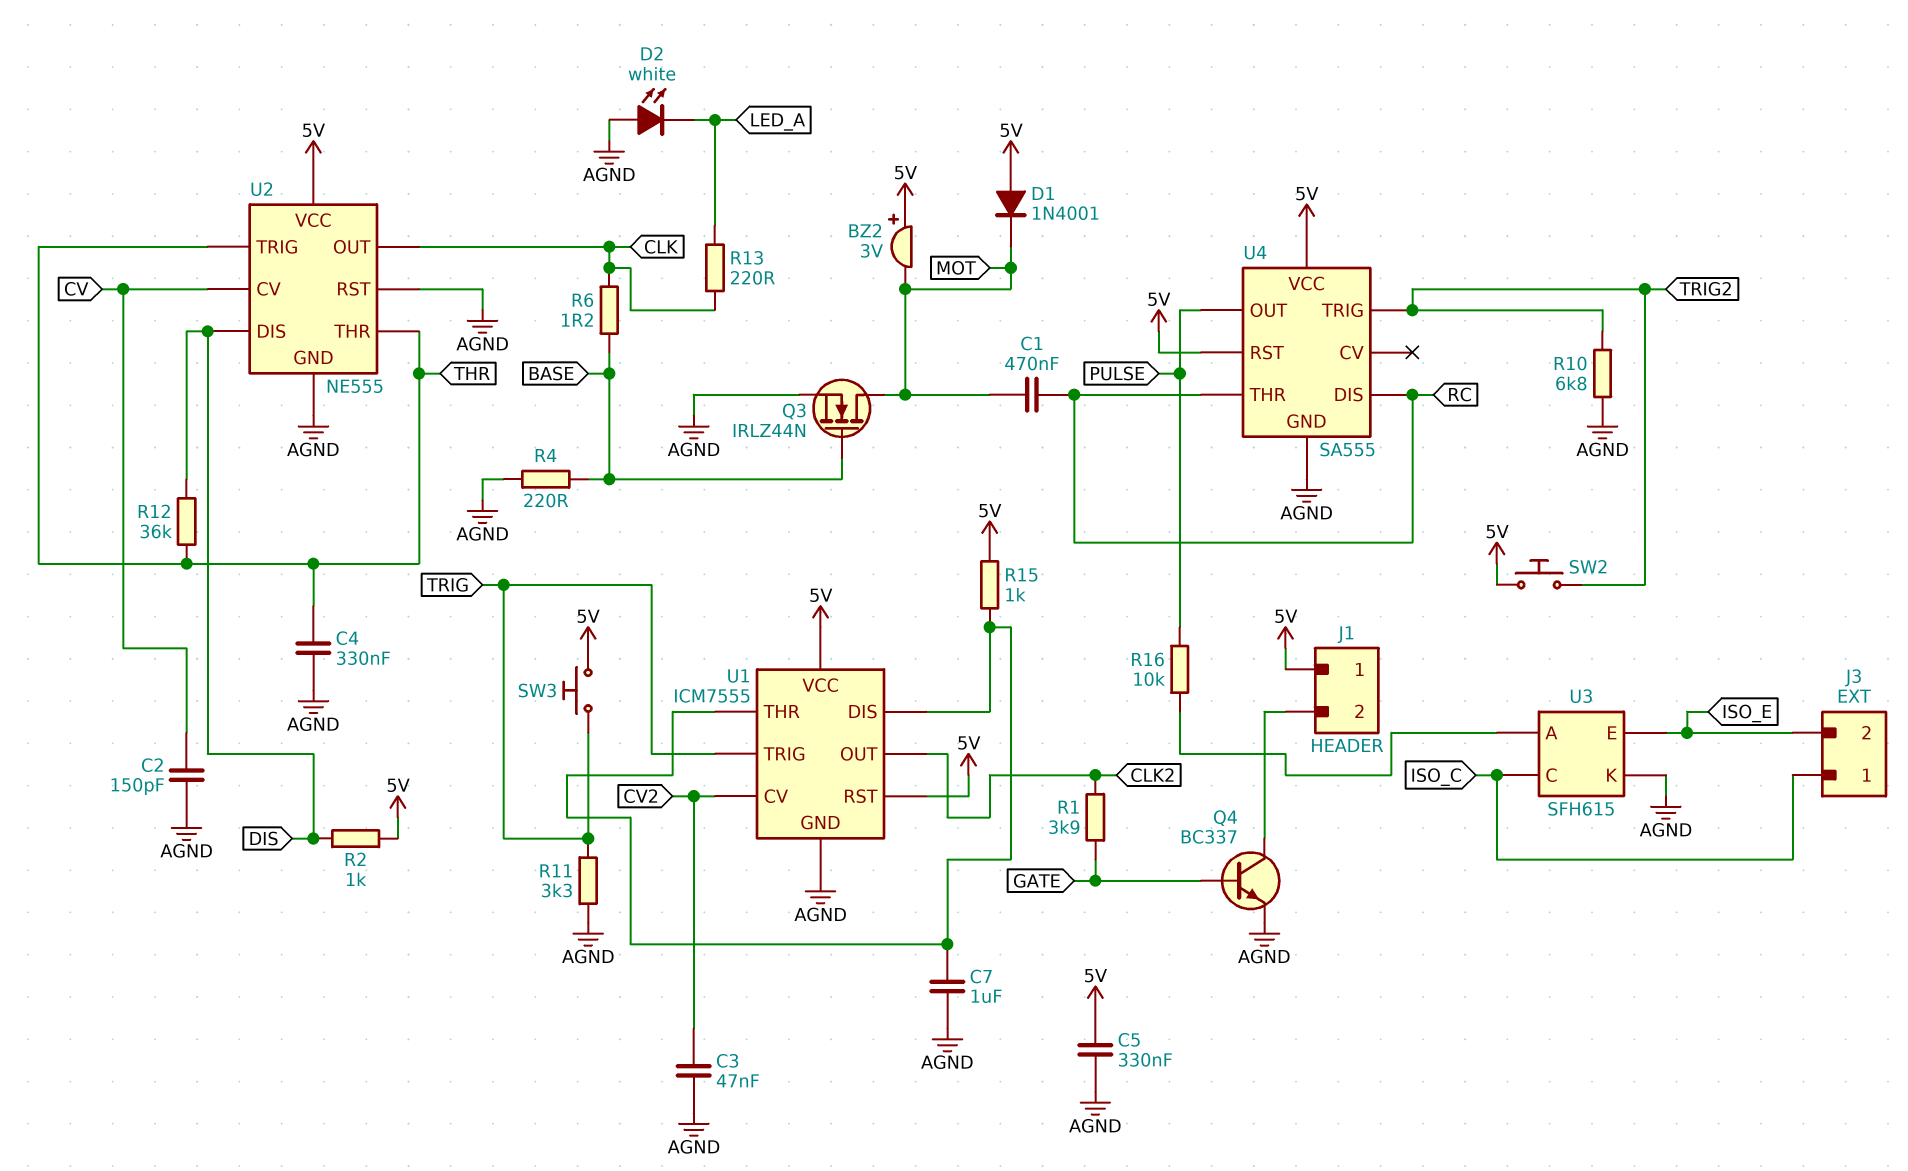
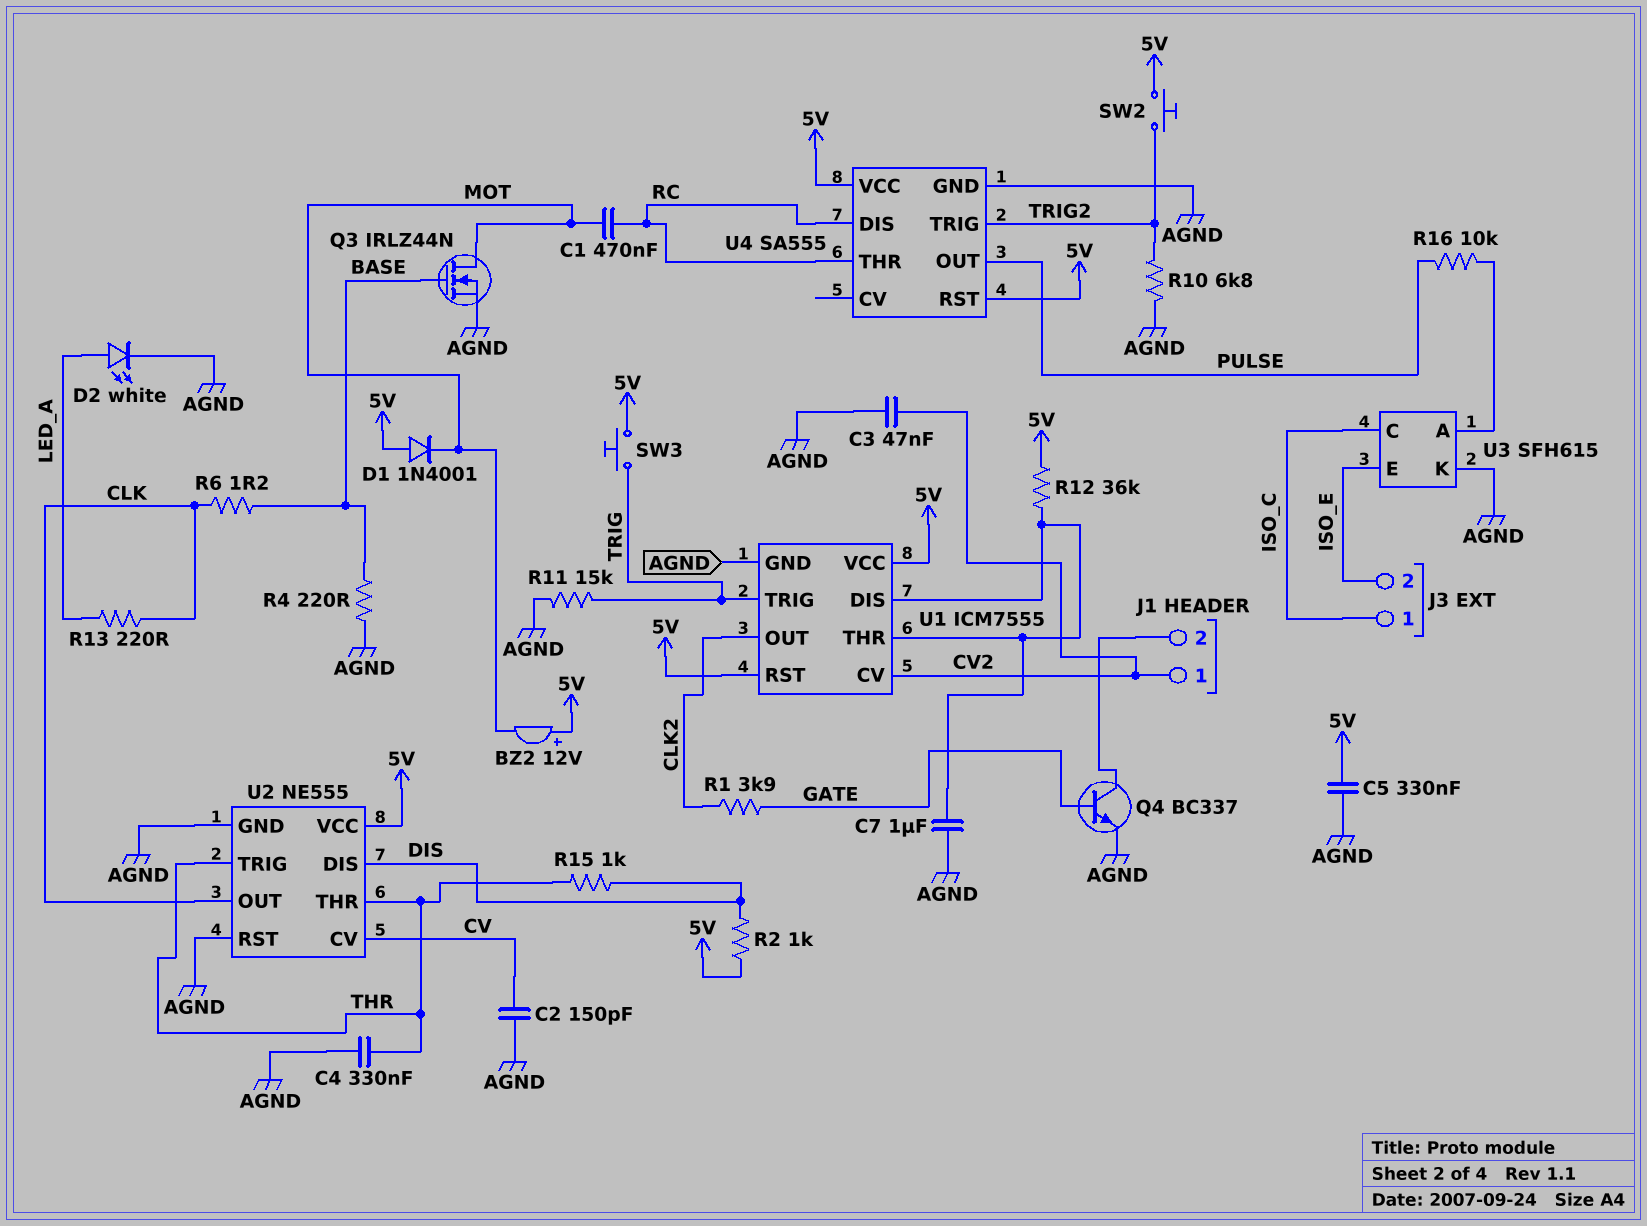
BZ2: buzzer 3V (plus 5V, minus MOT) -> buzzer 12V (plus 5V, minus MOT)
D2: LED white (A AGND, K LED_A) -> LED white (A LED_A, K AGND)
J1 pin 1: 5V -> CV2
R11: 3.3k (AGND, TRIG) -> 15k (AGND, TRIG)
R12: 36k (DIS, THR) -> 36k (5V, U1/DIS)
R15: 1k (5V, U1/DIS) -> 1k (DIS, THR)

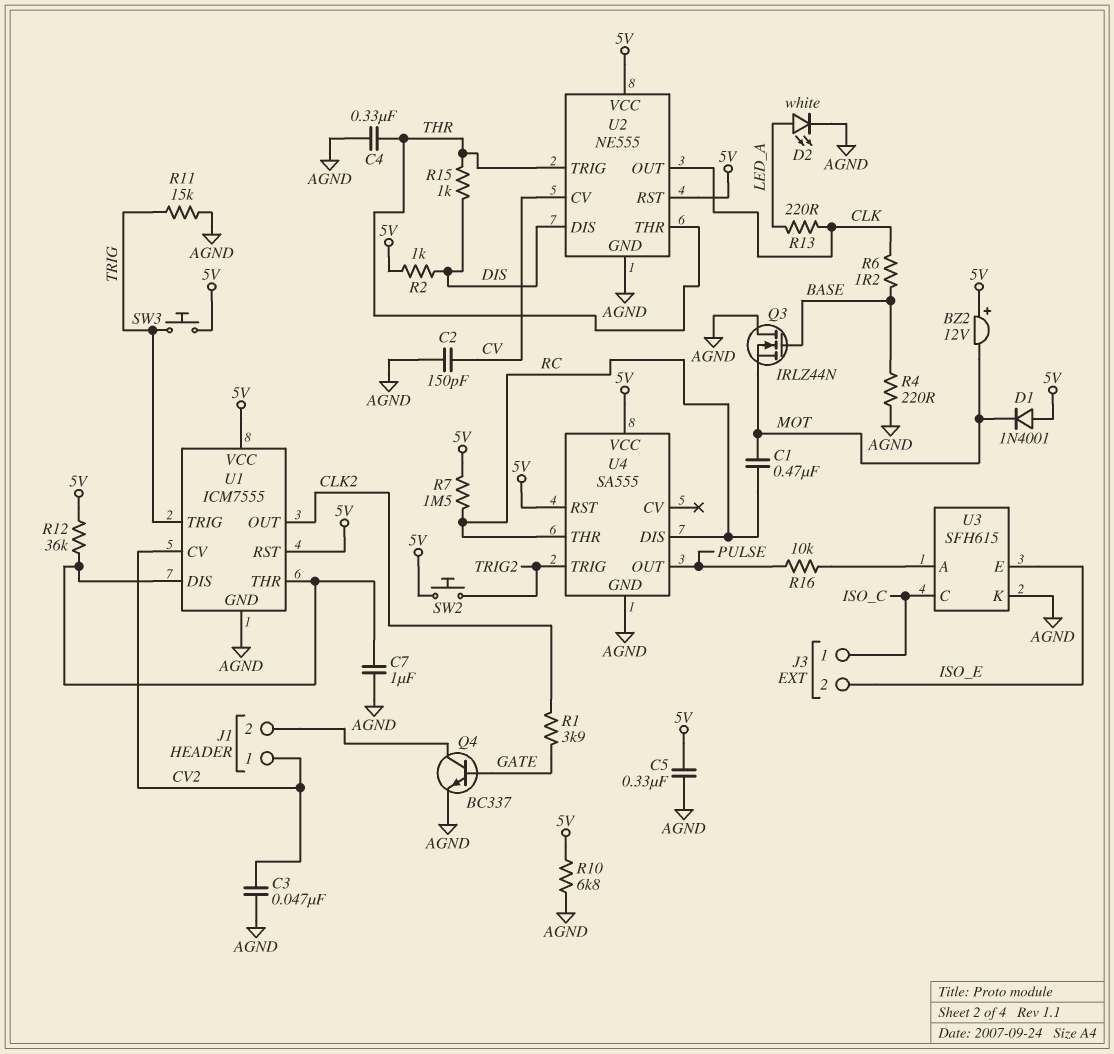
Q3: NMOS IRLZ44N (G BASE, D MOT, S AGND) -> NMOS IRLZ44N (G BASE, D AGND, S MOT)
R7: none -> 1.5M (5V, RC)
R10: 6.8k (AGND, TRIG2) -> 6.8k (5V, AGND)
U2 pin RST: AGND -> 5V

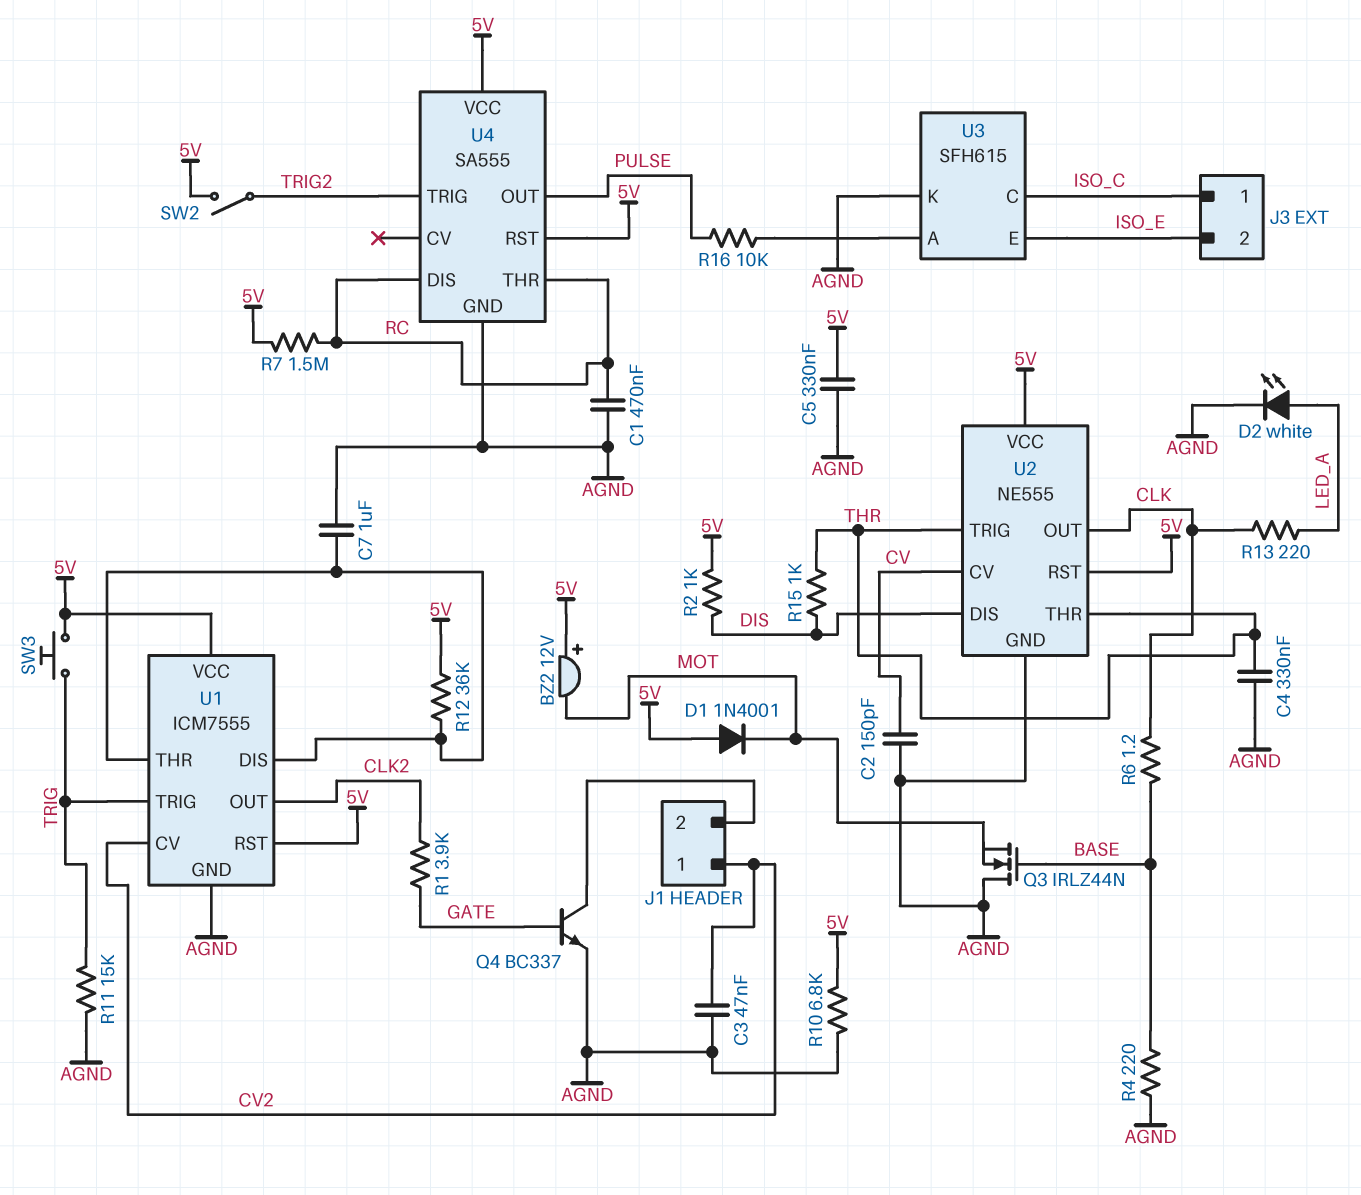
C1: 470nF (MOT, RC) -> 470nF (AGND, RC)
SW2: button (5V, TRIG2) -> switch (5V, TRIG2)

